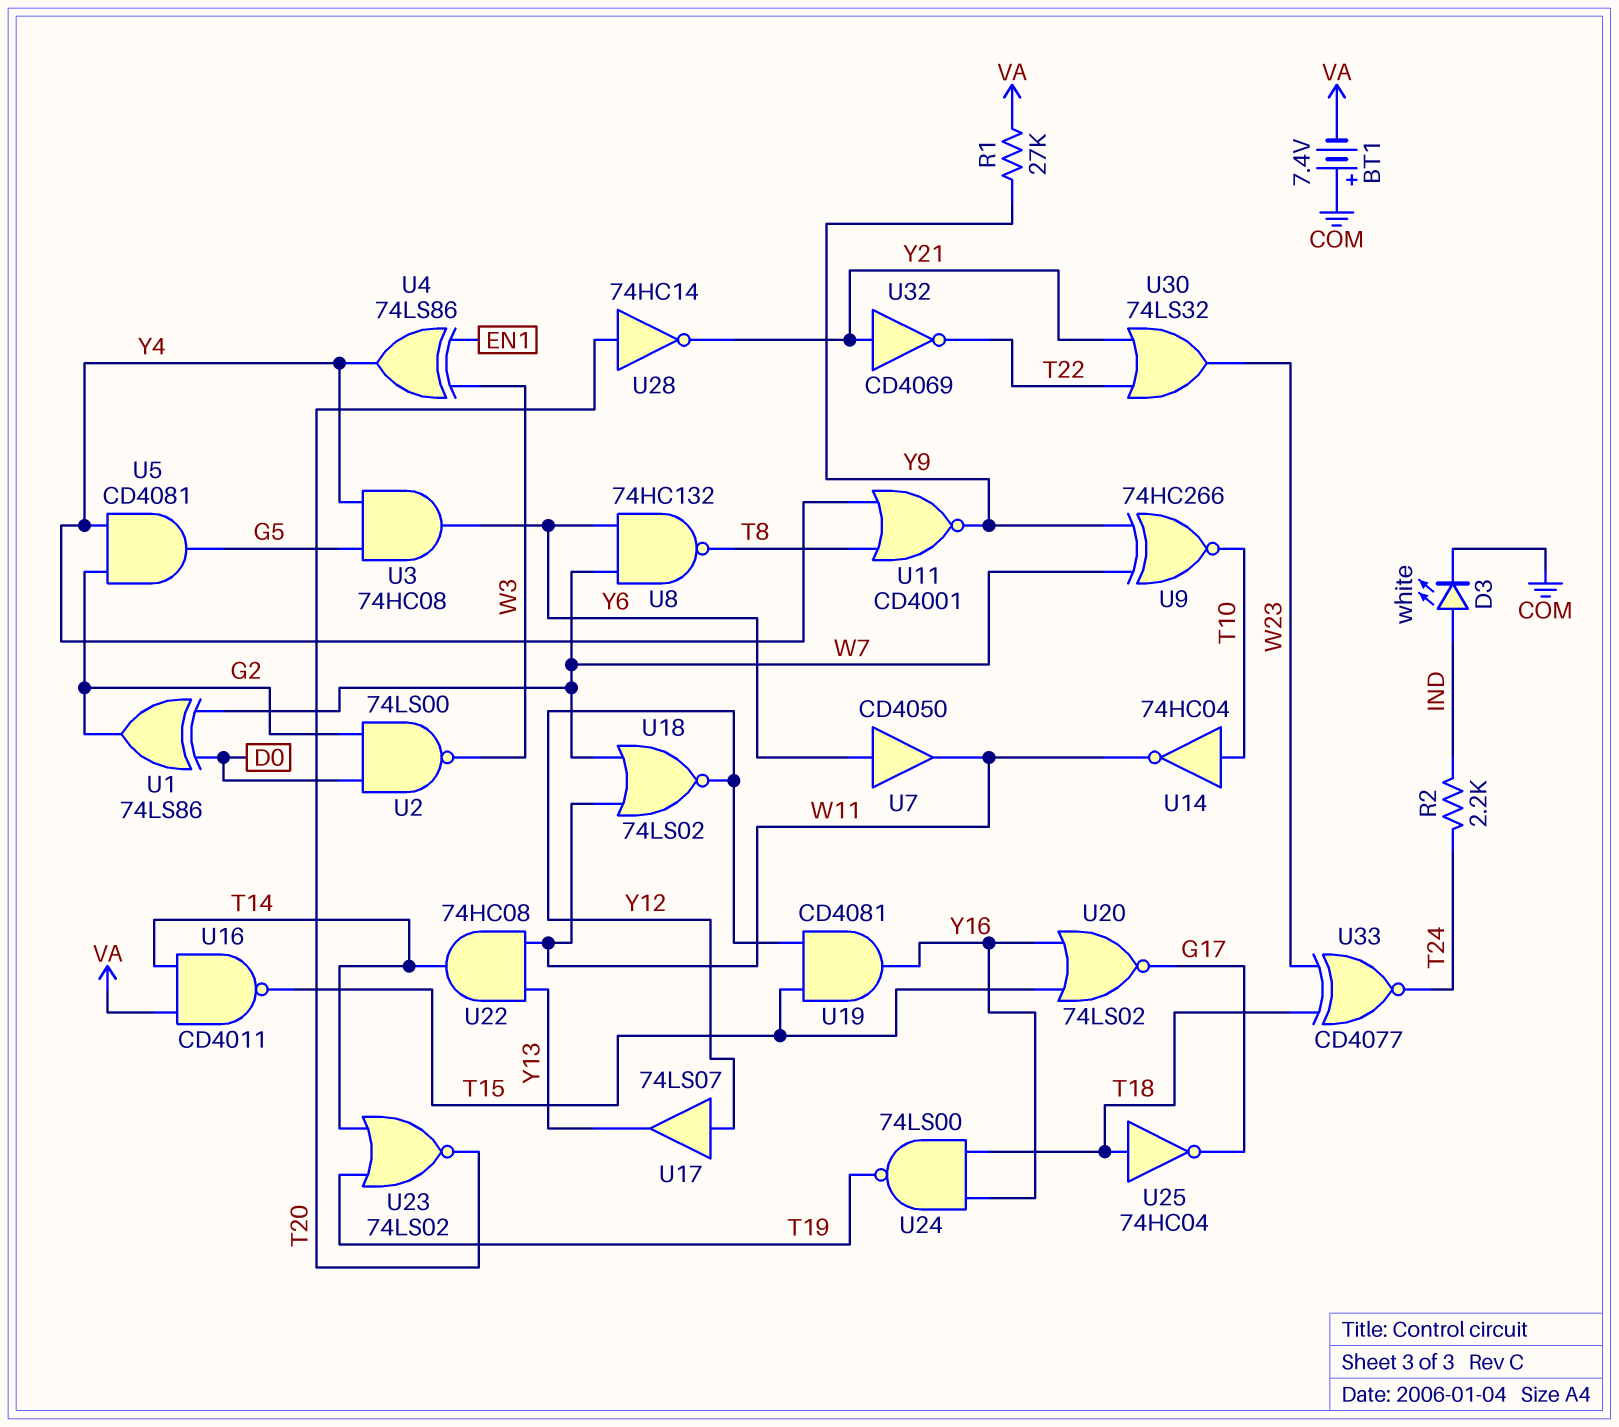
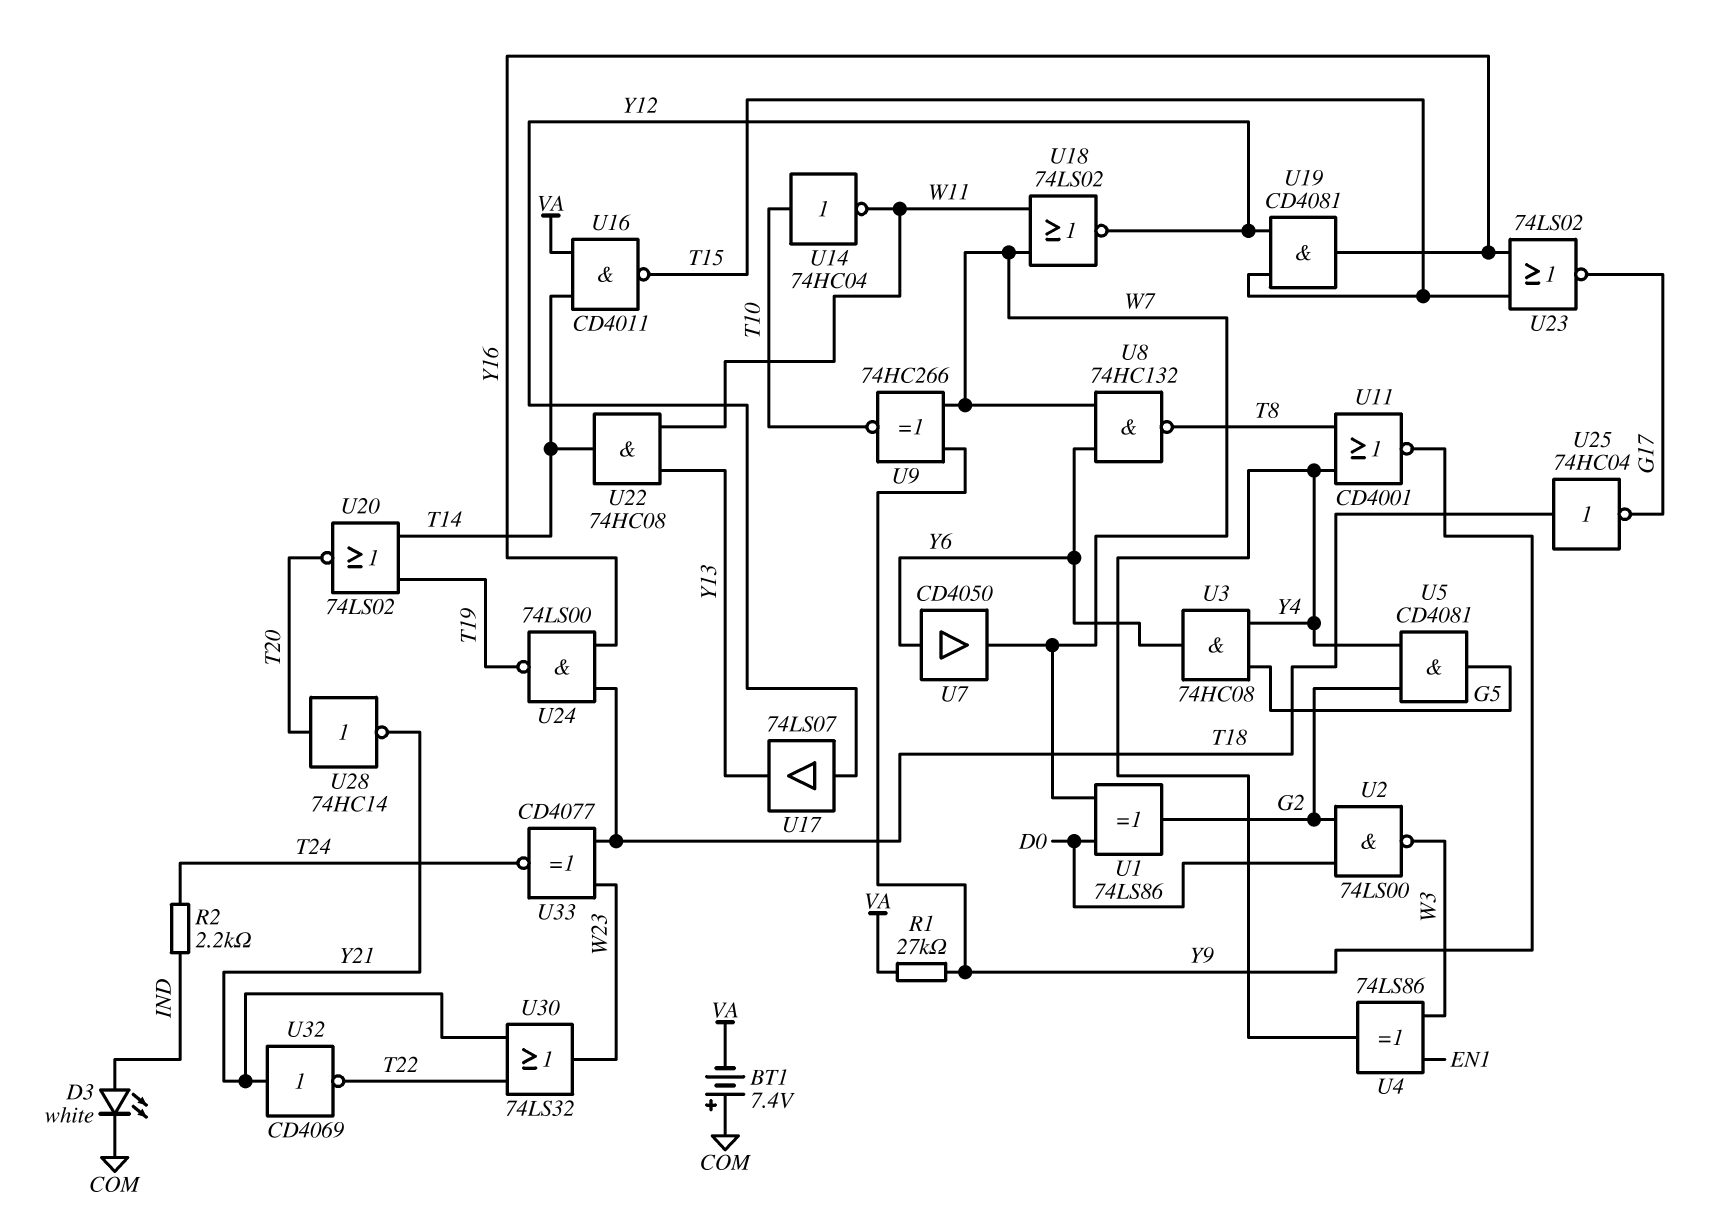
U7: buffer CD4050 (in Y6, out W11) -> buffer CD4050 (in Y6, out W7)
U20: NOR 74LS02 (in T15, in Y16, out G17) -> NOR 74LS02 (in T14, in T19, out T20)
U23: NOR 74LS02 (in T14, in T19, out T20) -> NOR 74LS02 (in T15, in Y16, out G17)

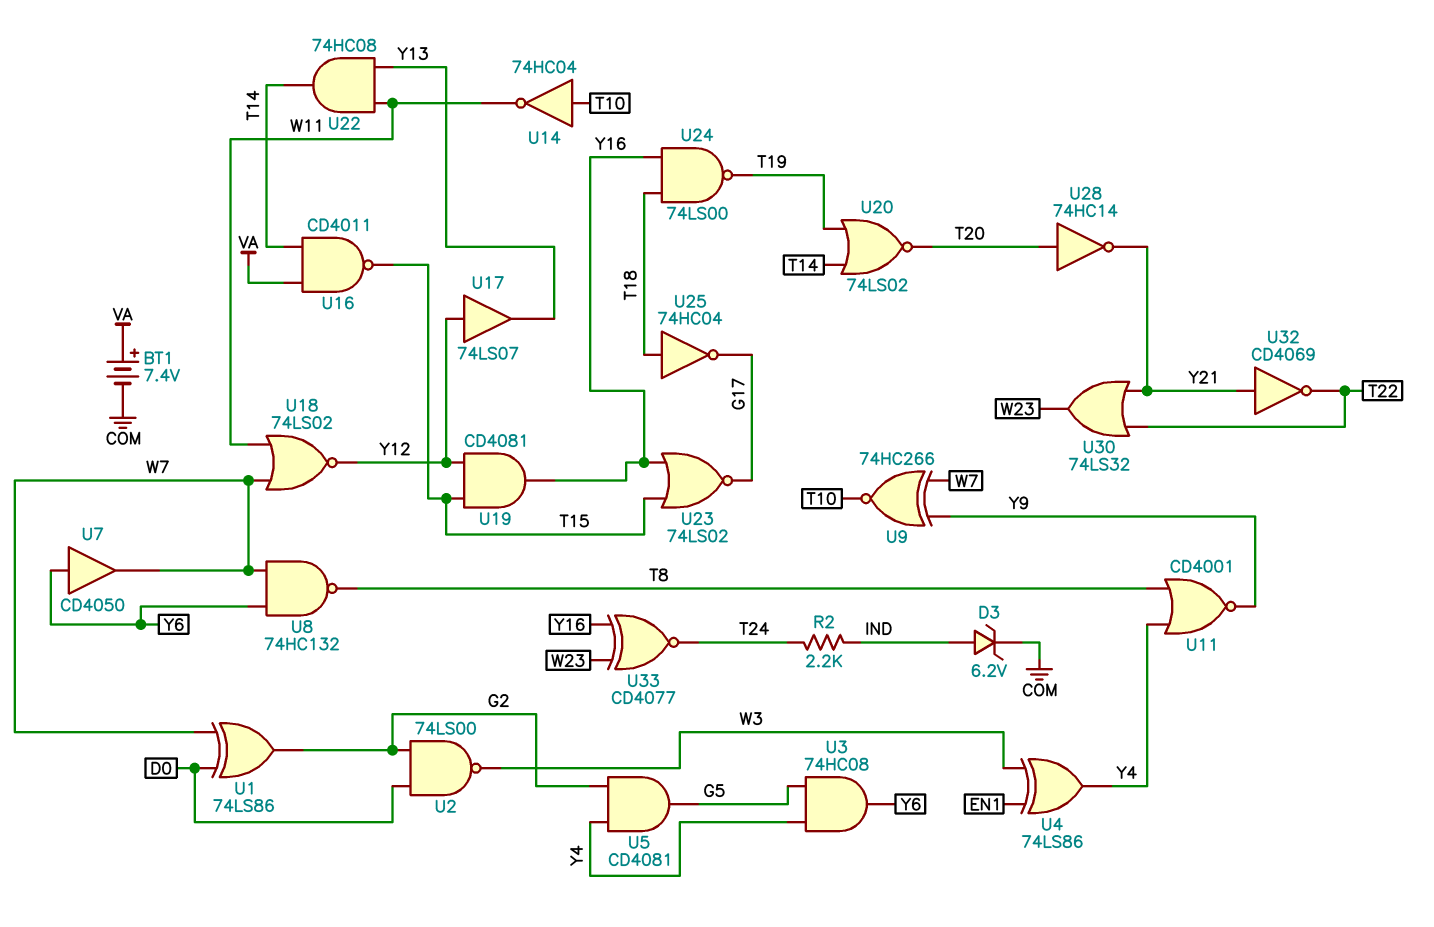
BT1: 7.4V (plus COM, minus VA) -> 7.4V (plus VA, minus COM)
D3: LED white (A IND, K COM) -> zener 6.2V (A IND, K COM)
R1: 27k (VA, Y9) -> none
U33: XNOR CD4077 (in T18, in W23, out T24) -> XNOR CD4077 (in W23, in Y16, out T24)

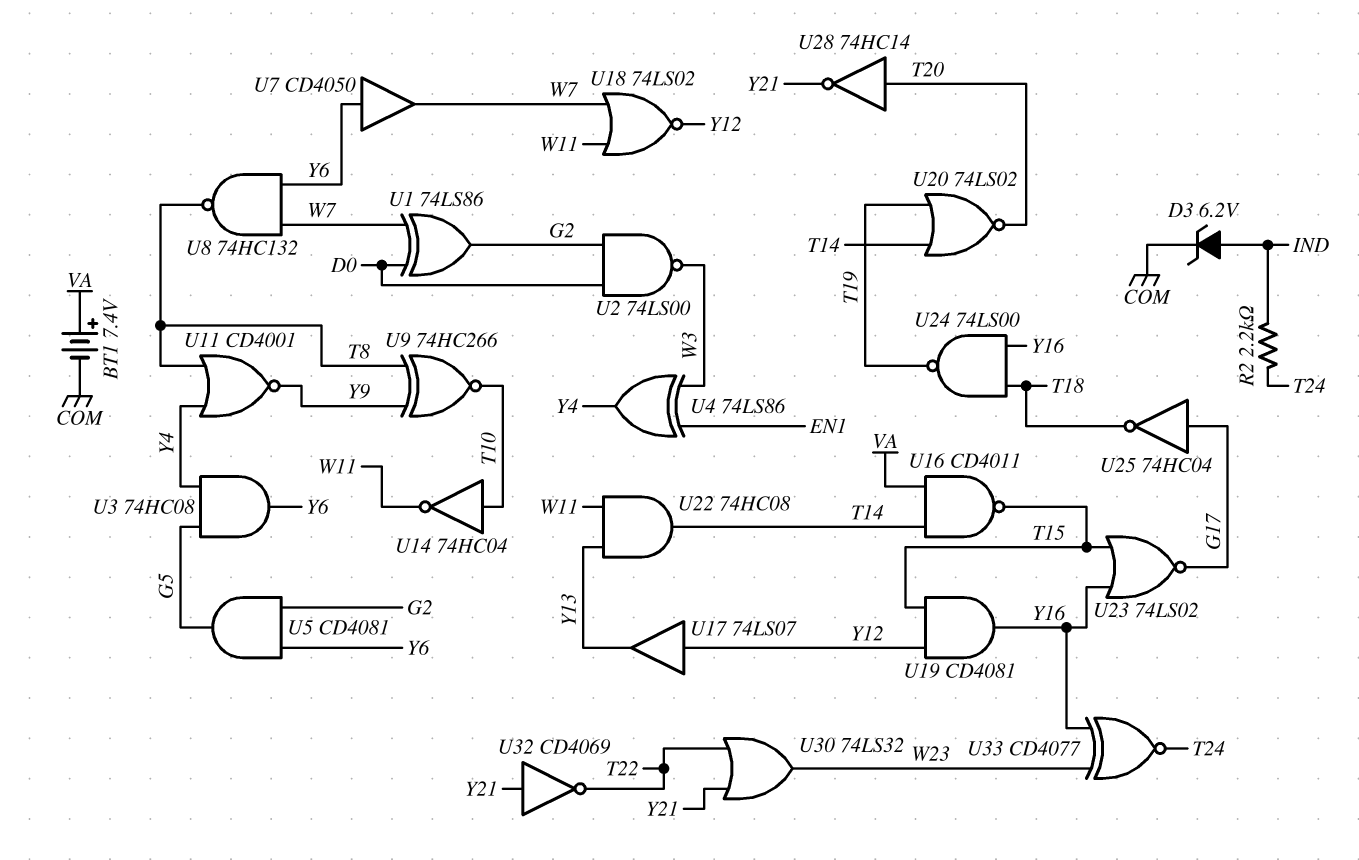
U5: AND CD4081 (in G2, in Y4, out G5) -> AND CD4081 (in G2, in Y6, out G5)
U9: XNOR 74HC266 (in W7, in Y9, out T10) -> XNOR 74HC266 (in T8, in Y9, out T10)
U25: NOT 74HC04 (in T18, out G17) -> NOT 74HC04 (in G17, out T18)

